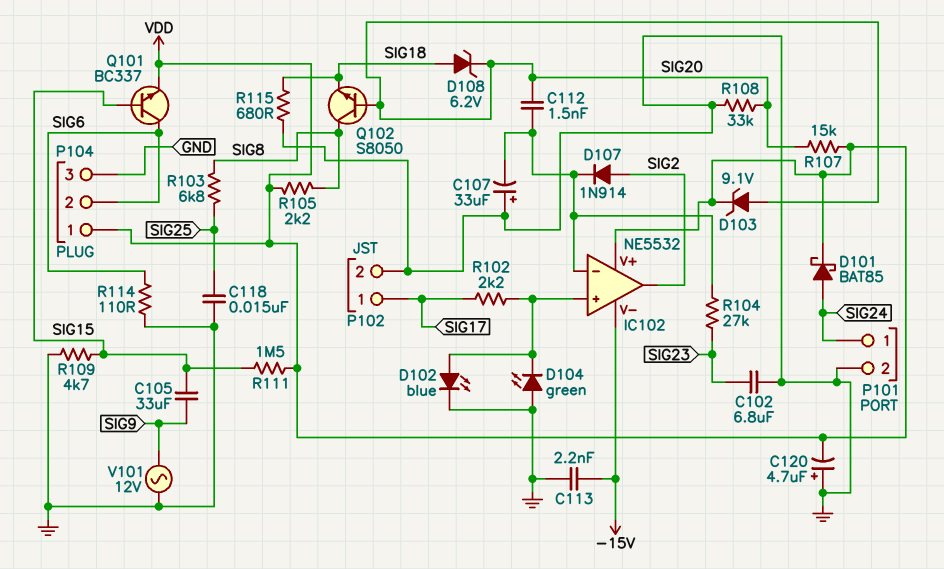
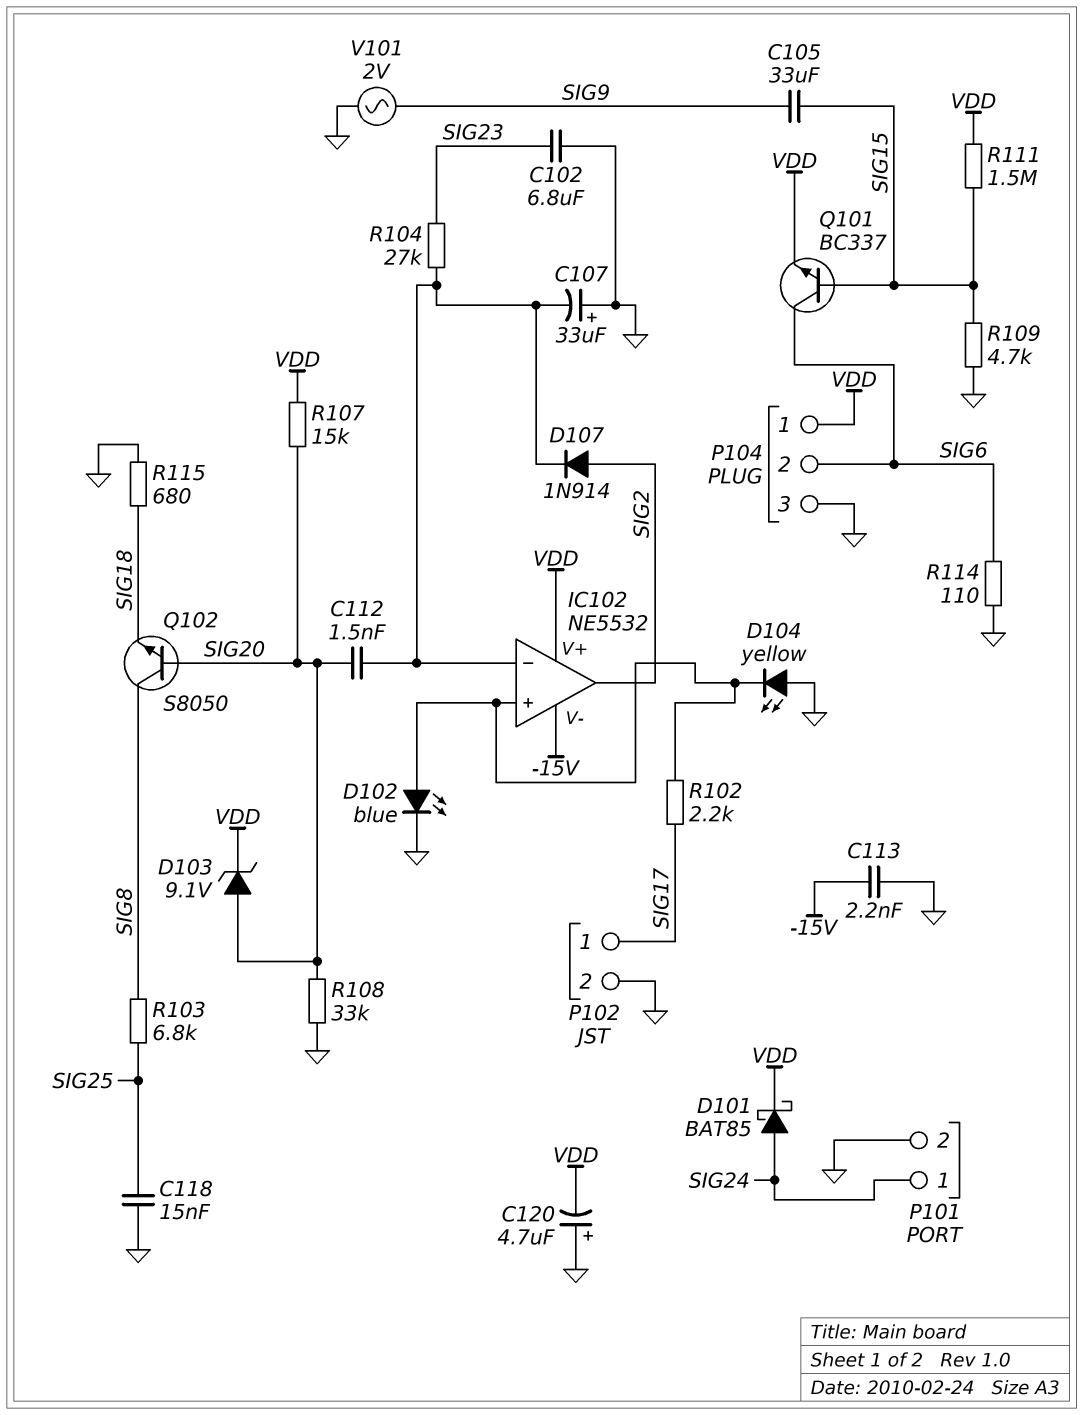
D104: LED green (A GND, K IC102/in+) -> LED yellow (A GND, K IC102/in+)
D108: zener 6.2V (A SIG18, K SIG20) -> none
R105: 2.2k (SIG8, VDD) -> none
V101: AC 12V (GND, SIG9) -> AC 2V (GND, SIG9)

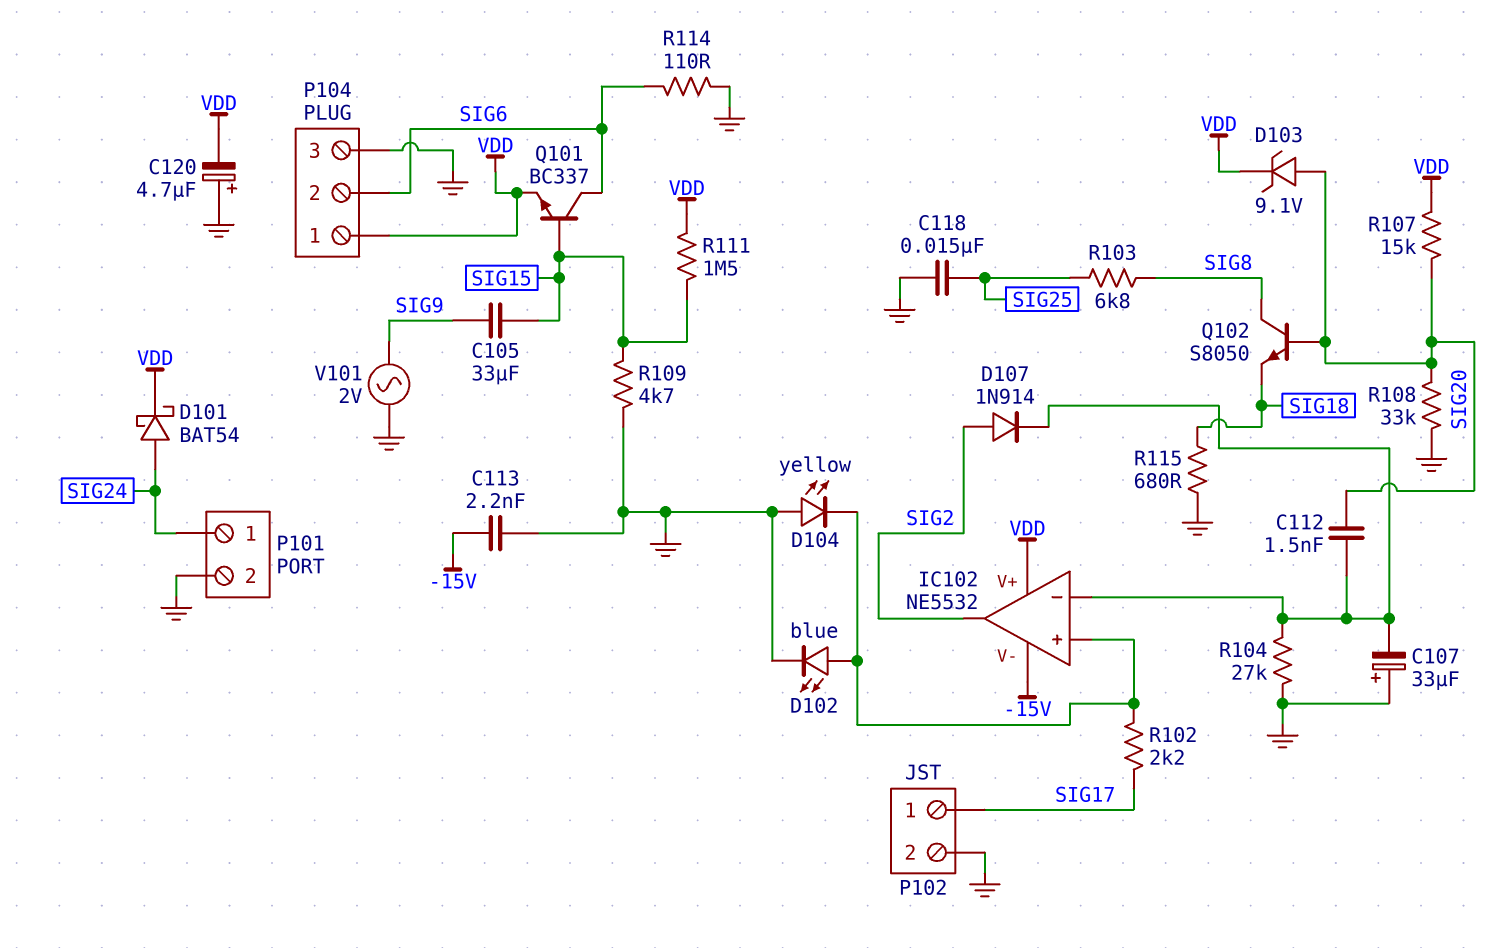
C102: 6.8uF (GND, SIG23) -> none
D101: schottky BAT85 (A SIG24, K VDD) -> schottky BAT54 (A SIG24, K VDD)
R104: 27k (IC102/in-, SIG23) -> 27k (GND, IC102/in-)

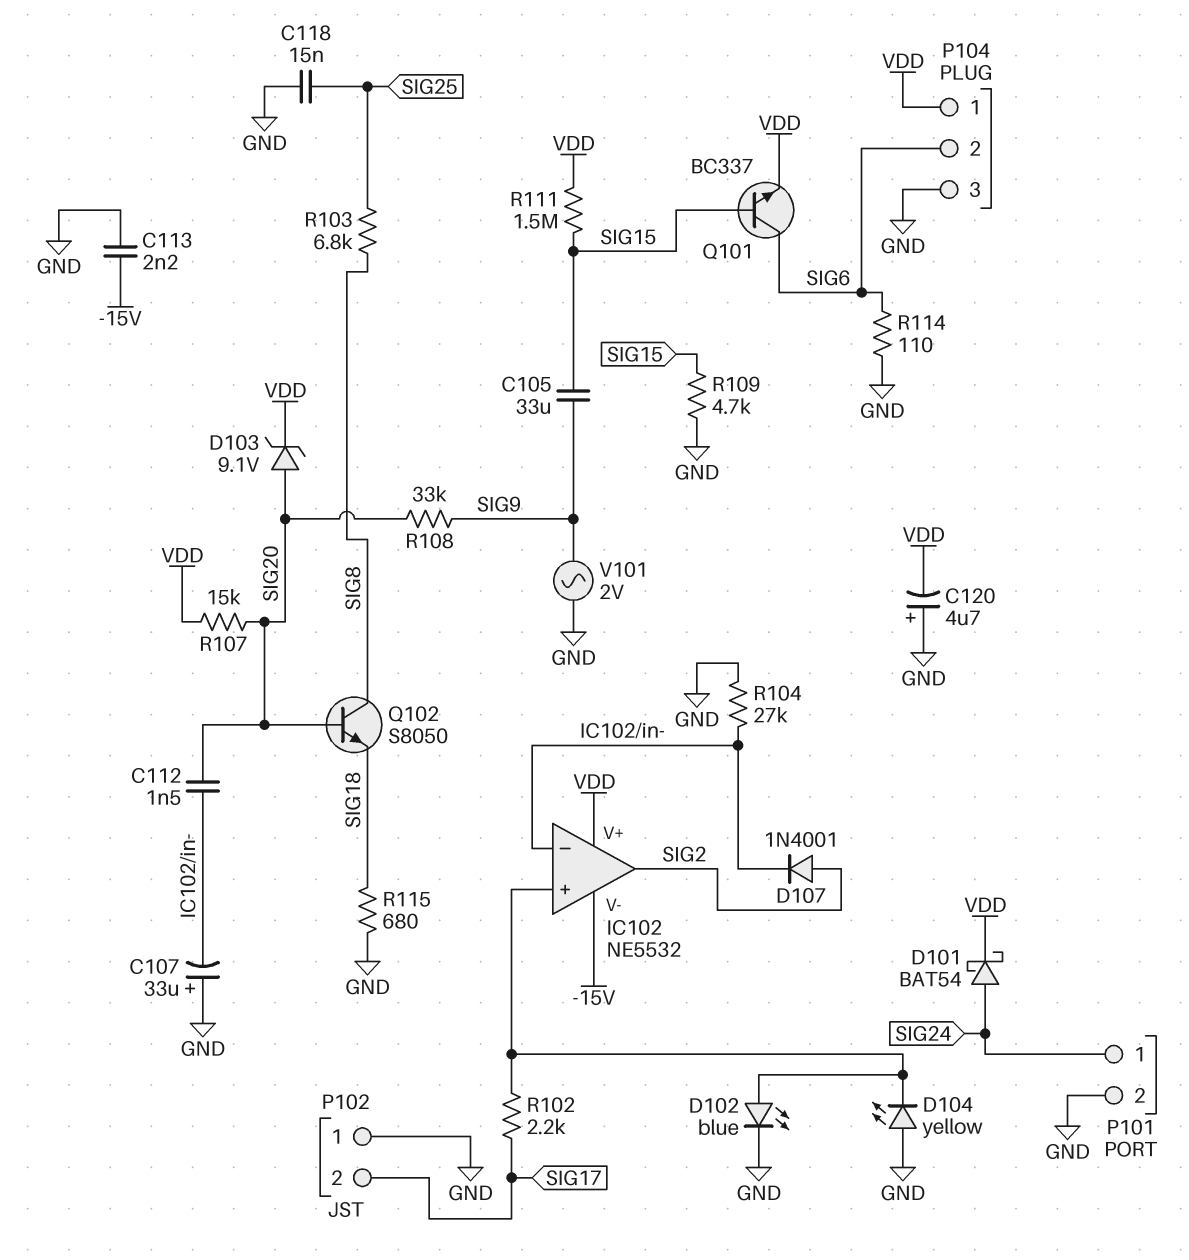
D107: diode 1N914 (A SIG2, K IC102/in-) -> diode 1N4001 (A SIG2, K IC102/in-)
P102 pin 1: SIG17 -> GND
P102 pin 2: GND -> SIG17
R108: 33k (GND, SIG20) -> 33k (SIG9, SIG20)

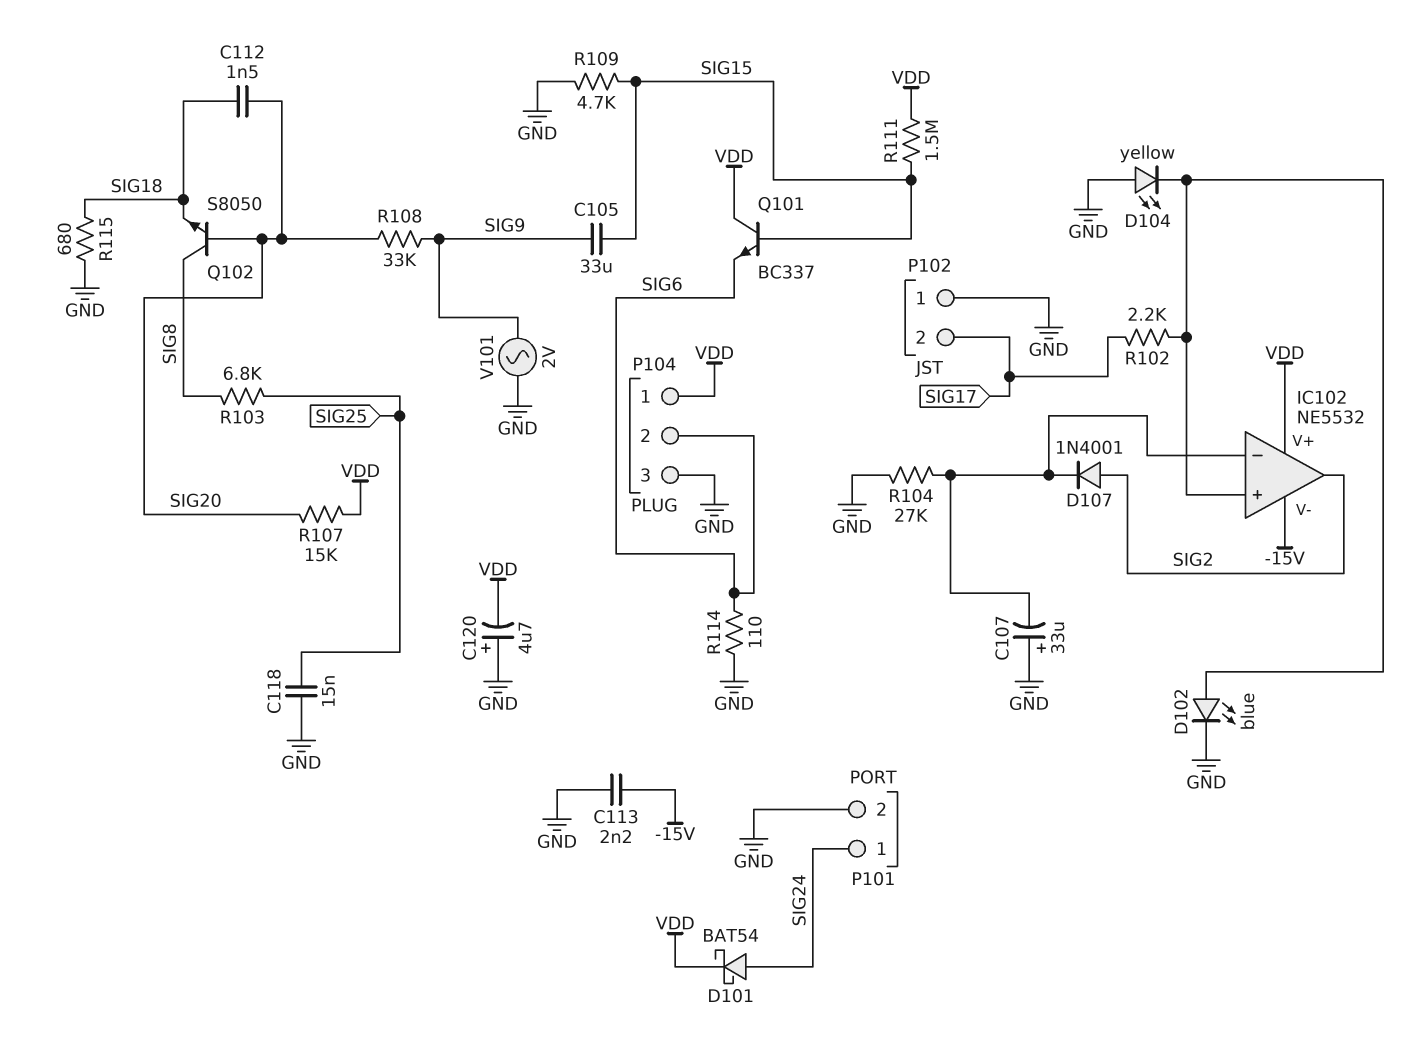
C112: 1.5nF (IC102/in-, SIG20) -> 1.5nF (SIG18, SIG20)
D103: zener 9.1V (A SIG20, K VDD) -> none
Q101: NPN BC337 (B SIG15, C SIG6, E VDD) -> NPN BC337 (B SIG15, C VDD, E SIG6)

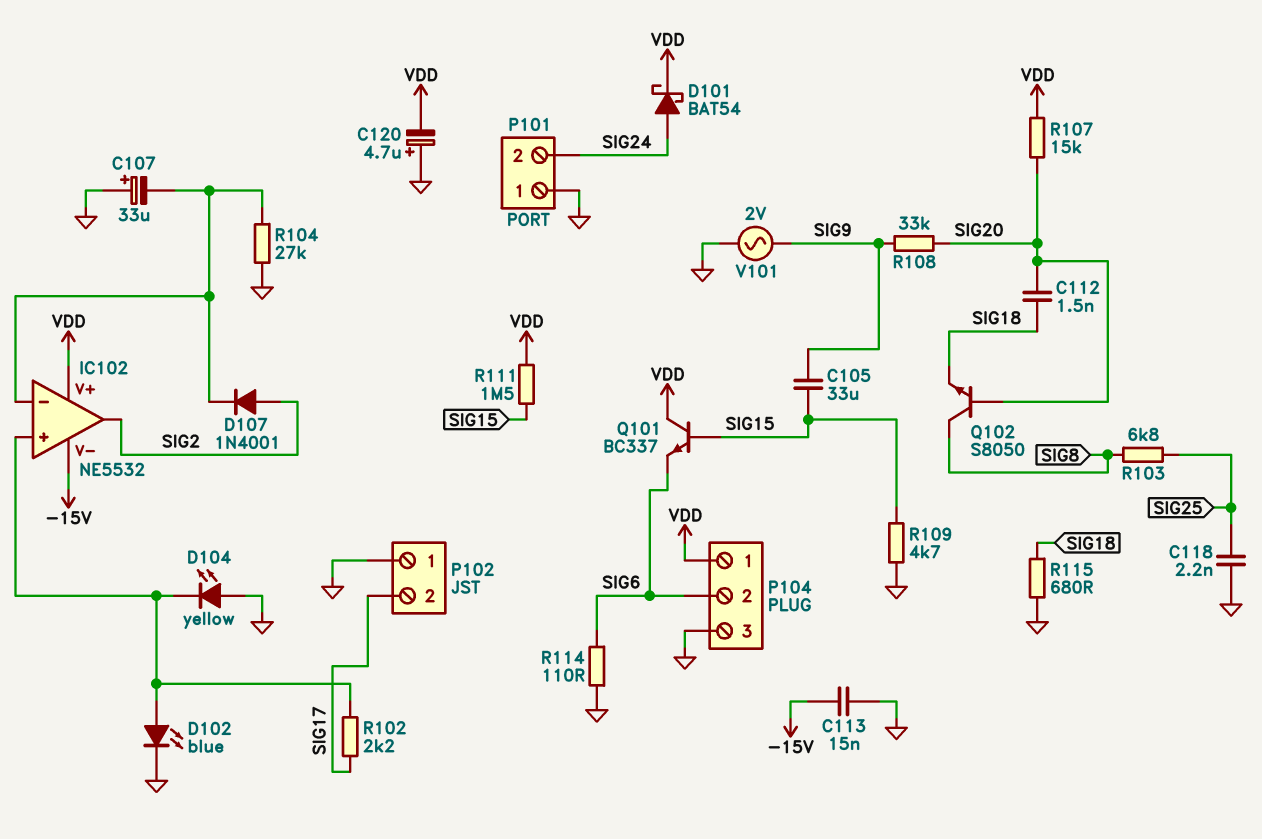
C113: 2.2nF (-15V, GND) -> 15nF (-15V, GND)
C118: 15nF (GND, SIG25) -> 2.2nF (GND, SIG25)
P101 pin 1: SIG24 -> GND
P101 pin 2: GND -> SIG24

